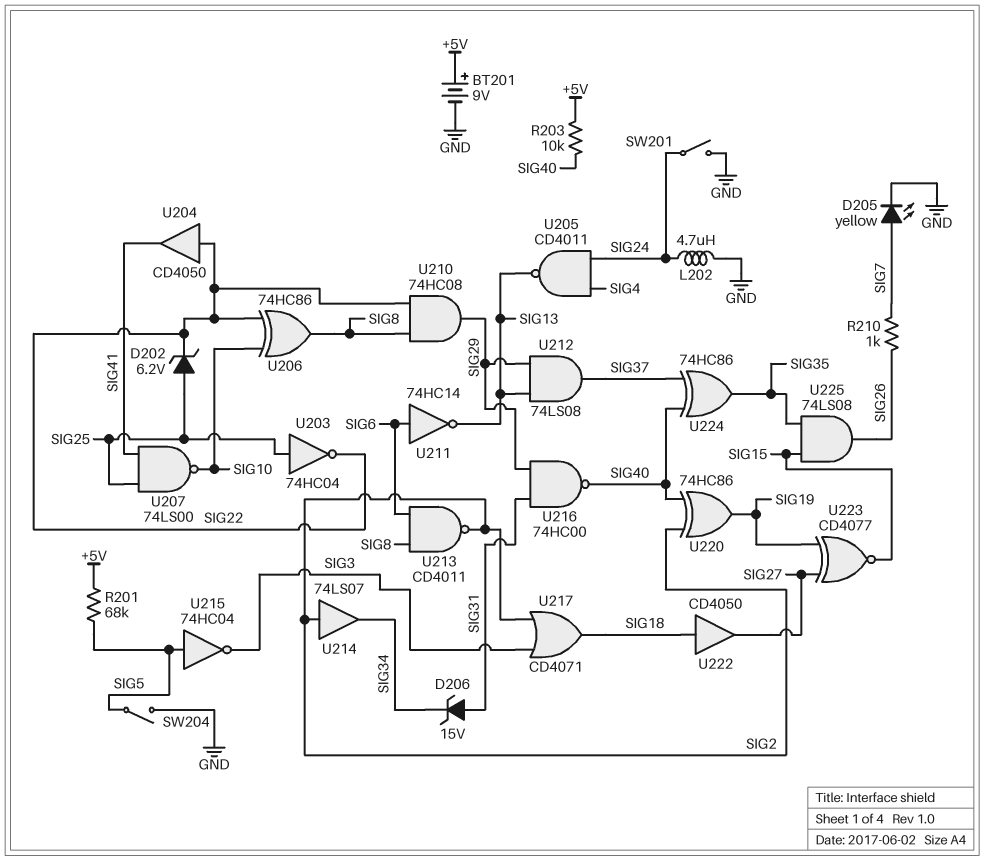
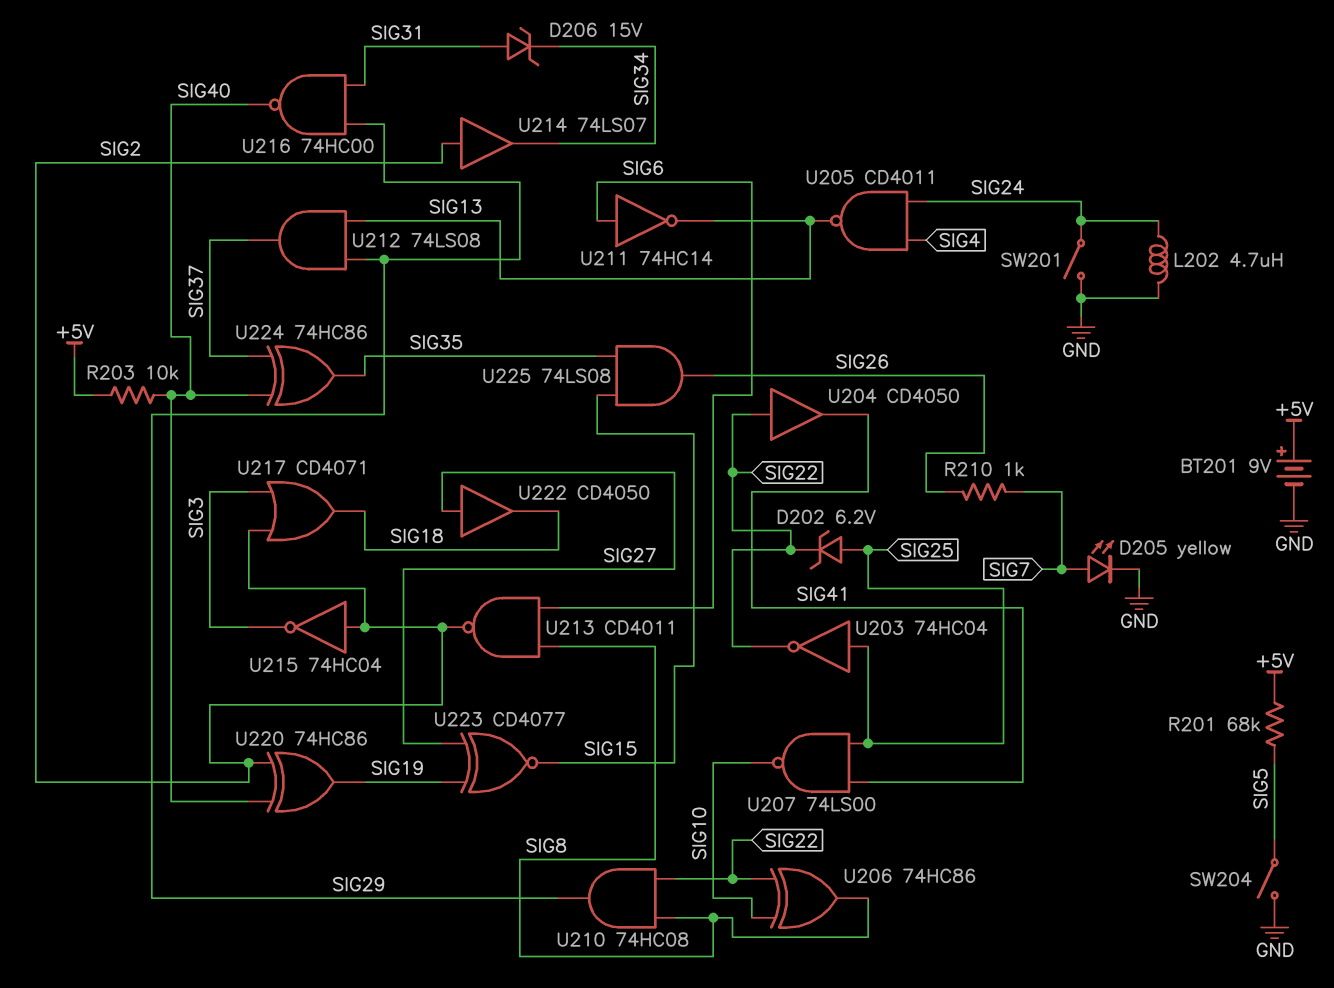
U215: NOT 74HC04 (in SIG5, out SIG3) -> NOT 74HC04 (in SIG2, out SIG3)
U222: buffer CD4050 (in SIG18, out SIG27) -> buffer CD4050 (in SIG27, out SIG18)

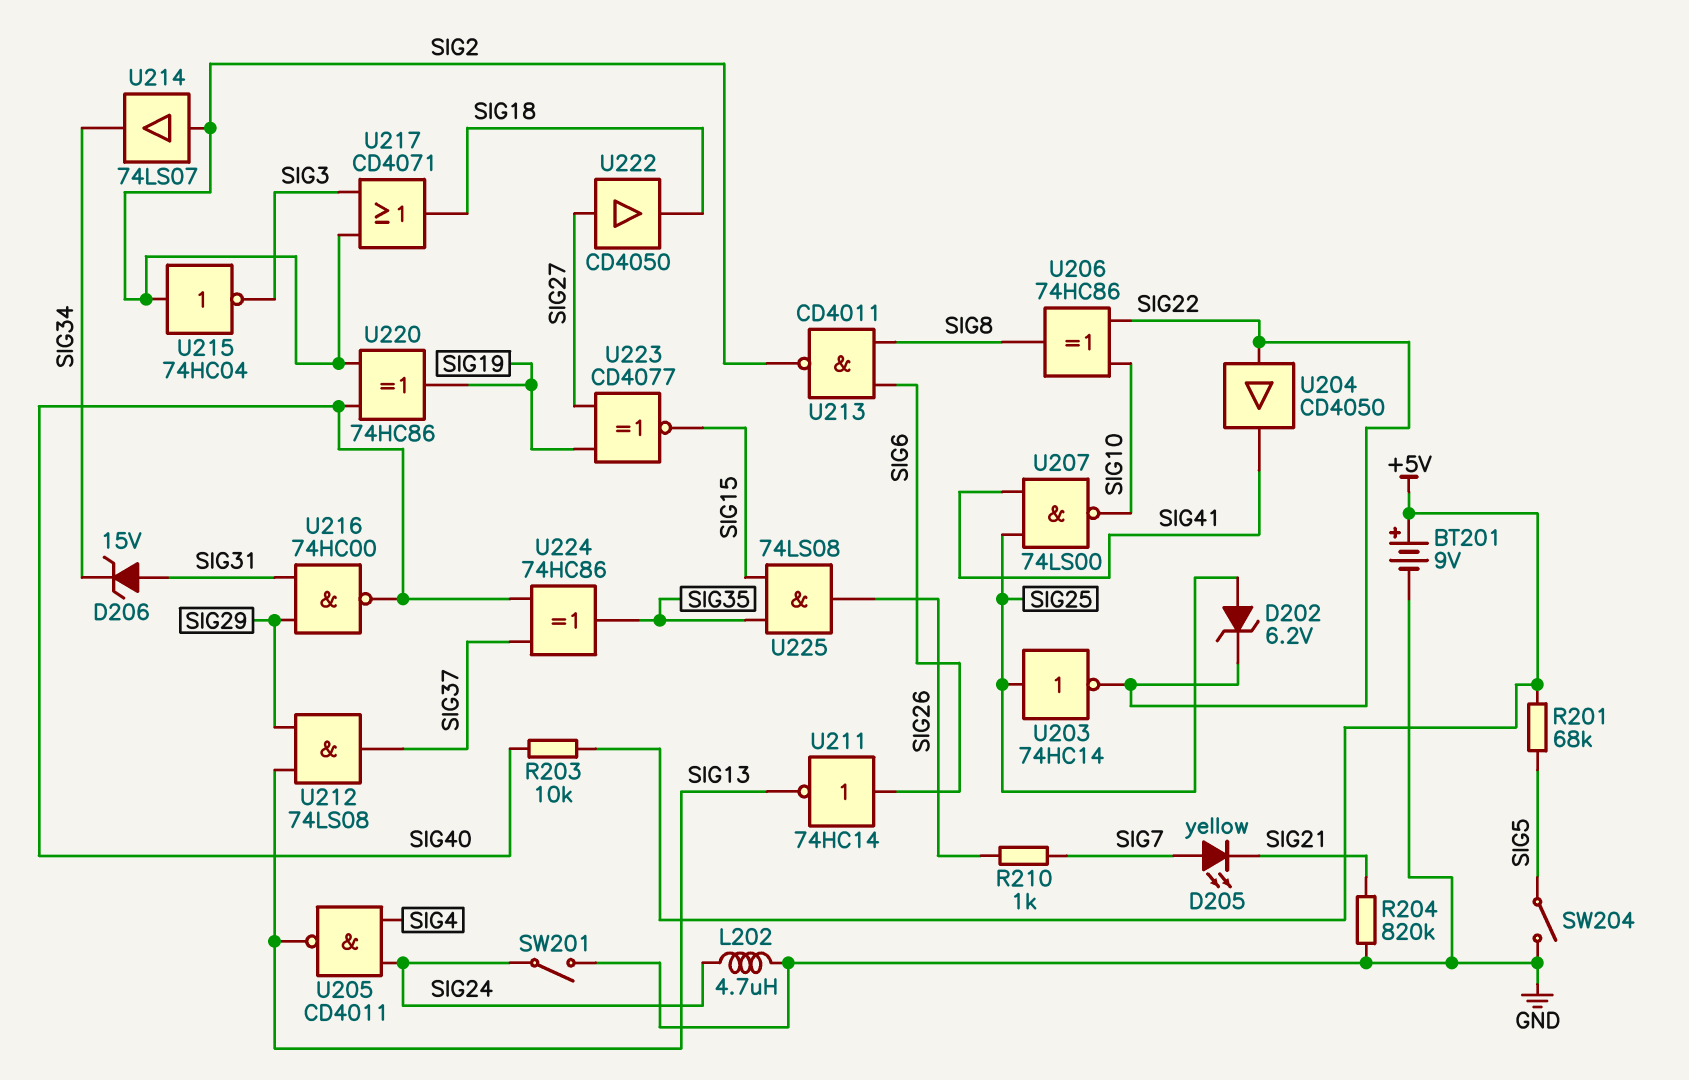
D205: LED yellow (A SIG7, K GND) -> LED yellow (A SIG7, K SIG21)
R204: none -> 820k (GND, SIG21)
U203: NOT 74HC04 (in SIG25, out SIG22) -> NOT 74HC14 (in SIG25, out SIG22)
U210: AND 74HC08 (in SIG8, in SIG22, out SIG29) -> none

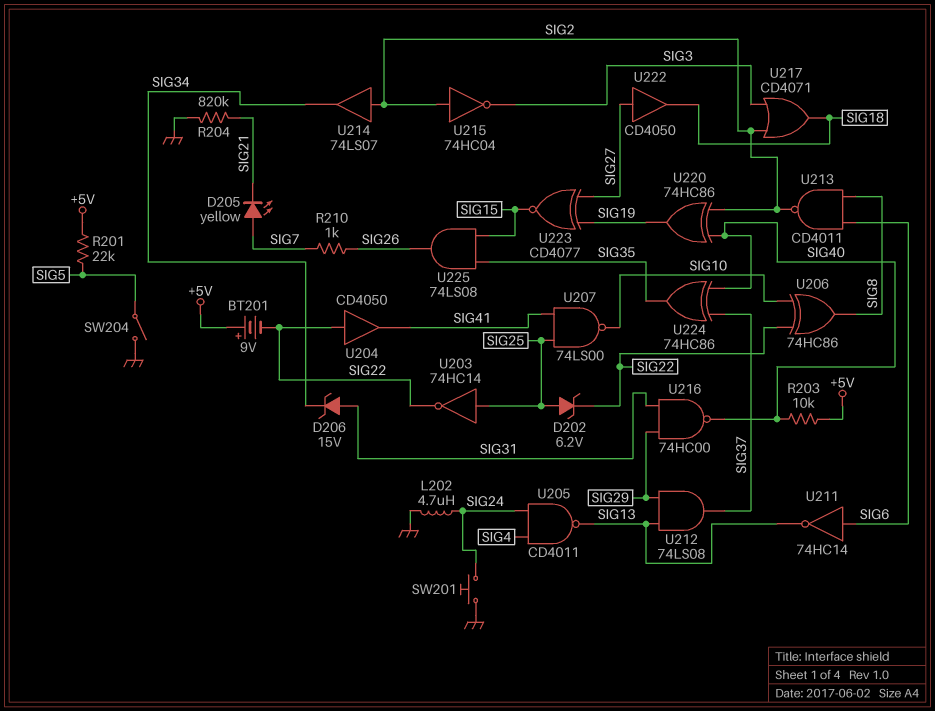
BT201: 9V (plus +5V, minus GND) -> 9V (plus +5V, minus SIG22)
R201: 68k (+5V, SIG5) -> 22k (+5V, SIG5)
SW201: switch (GND, SIG24) -> button (GND, SIG24)

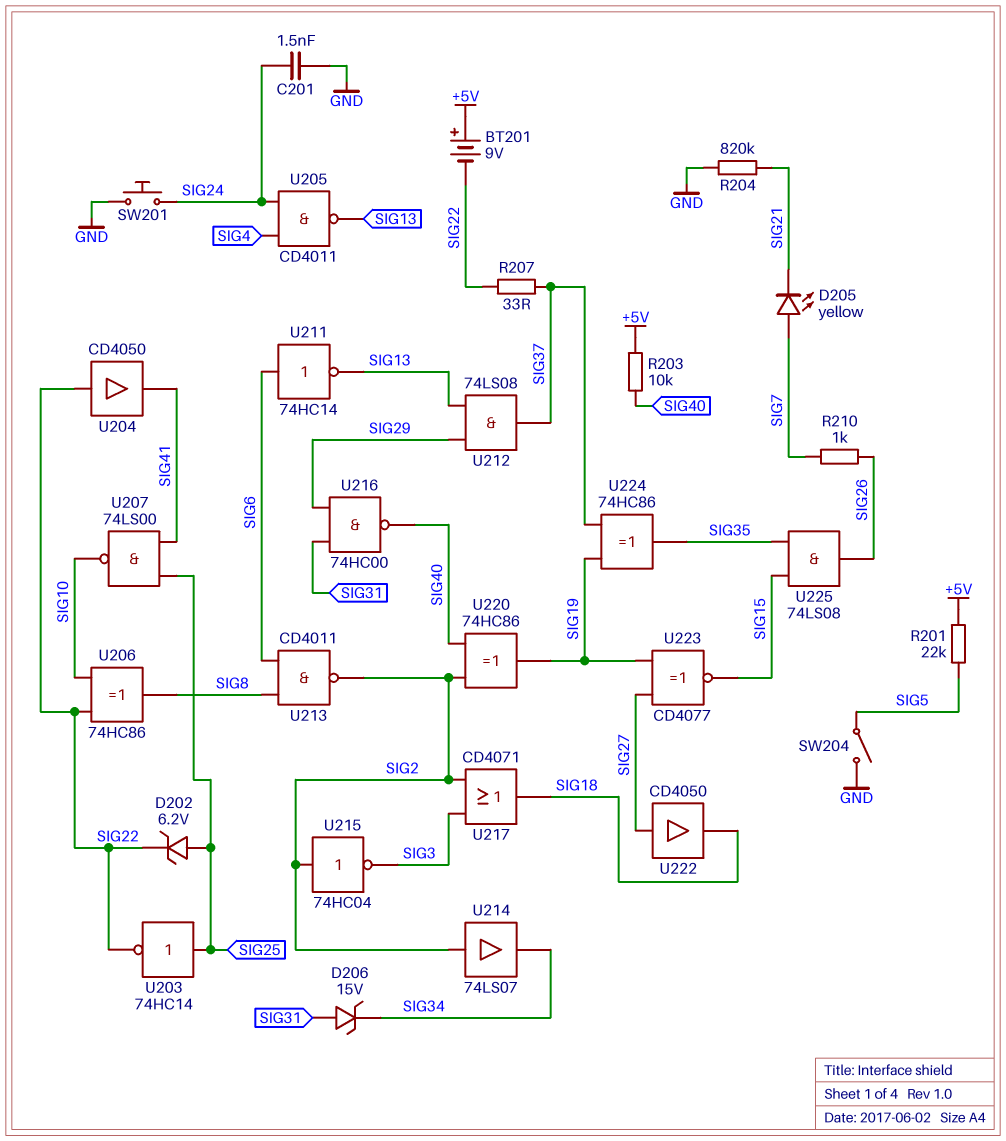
C201: none -> 1.5nF (GND, SIG24)
L202: 4.7uH (GND, SIG24) -> none
R207: none -> 33 (SIG22, SIG37)
U224: XOR 74HC86 (in SIG37, in SIG40, out SIG35) -> XOR 74HC86 (in SIG19, in SIG37, out SIG35)

